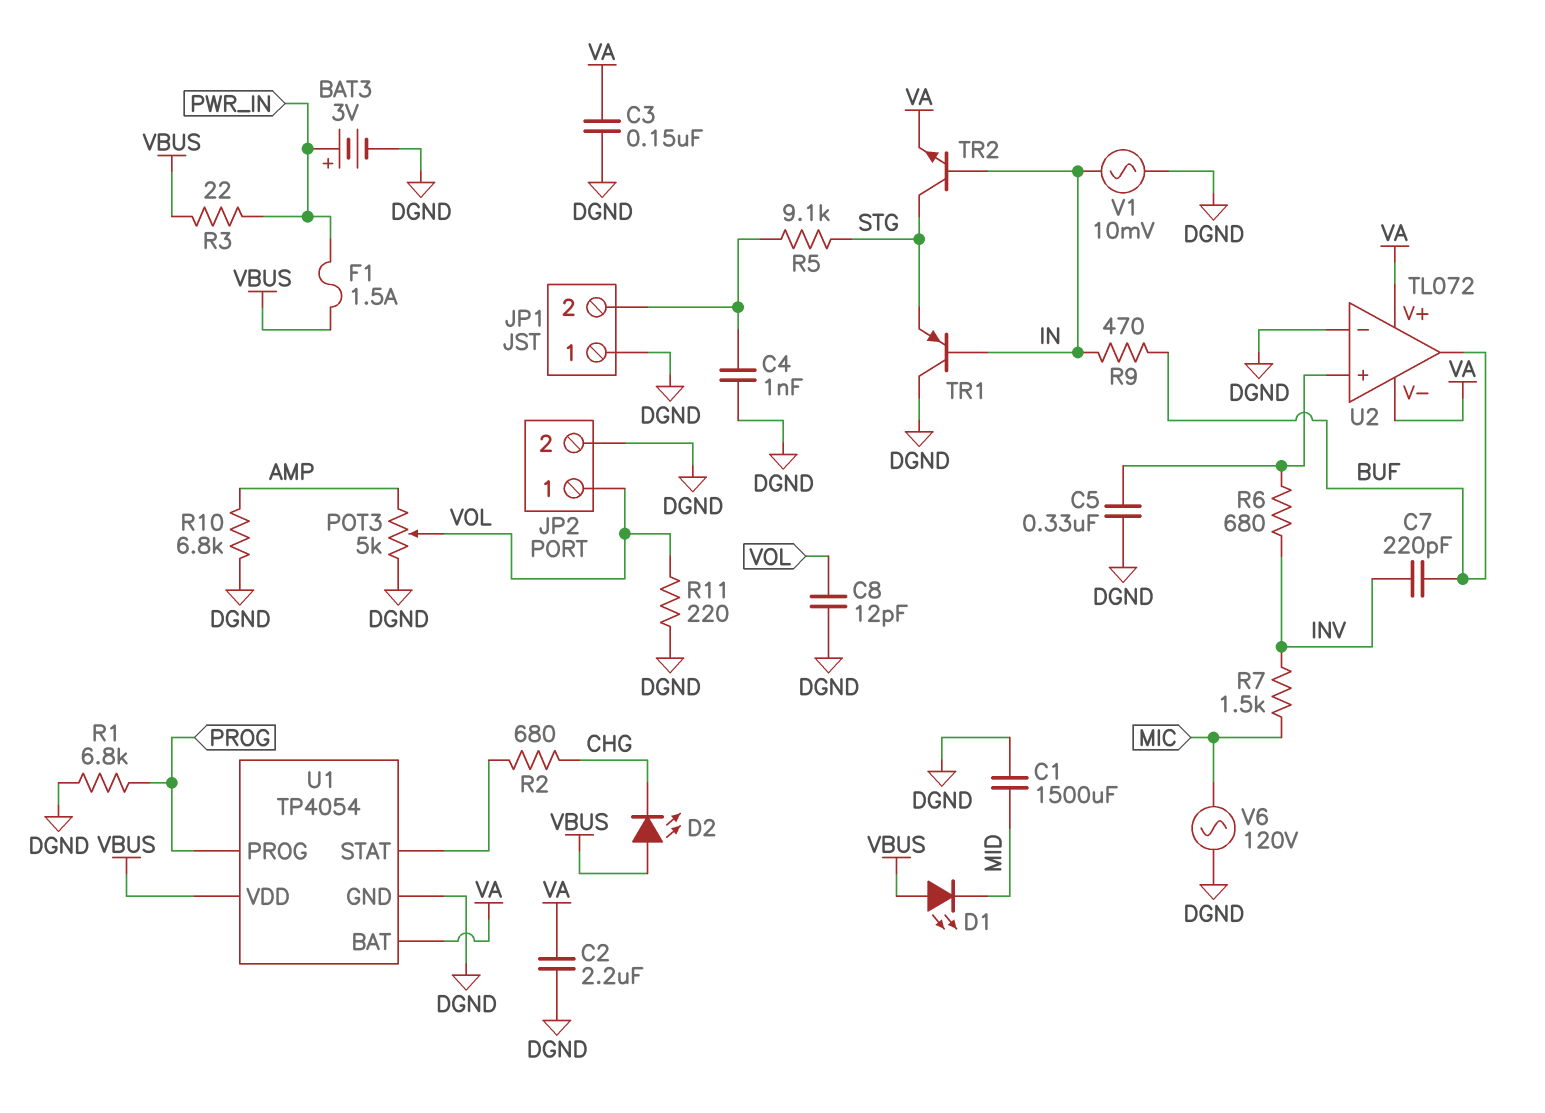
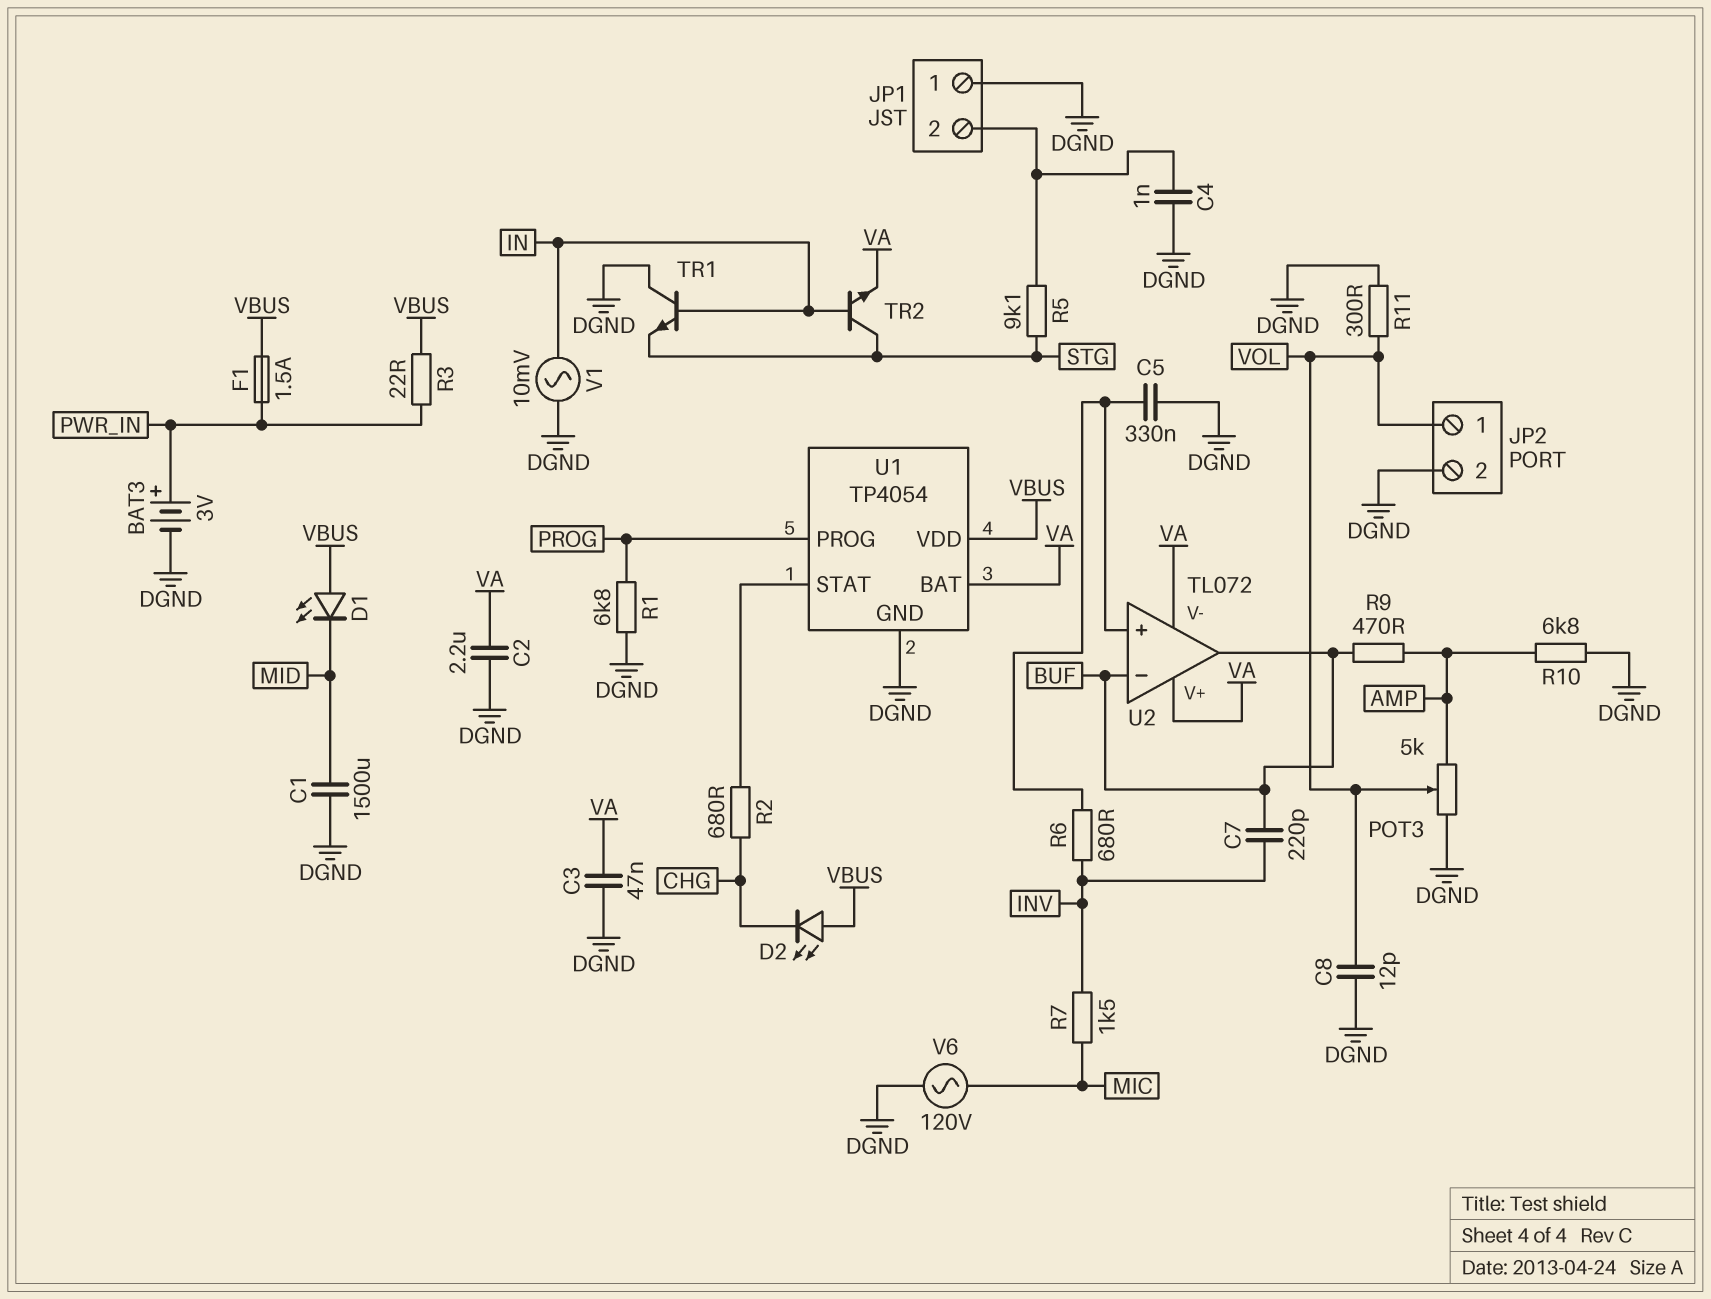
C3: 150nF (DGND, VA) -> 47nF (DGND, VA)
R9: 470 (BUF, IN) -> 470 (AMP, BUF)
R11: 220 (DGND, VOL) -> 300 (DGND, VOL)
TR1: PNP (B IN, C DGND, E STG) -> NPN (B IN, C DGND, E STG)
U2 pin in-: DGND -> BUF

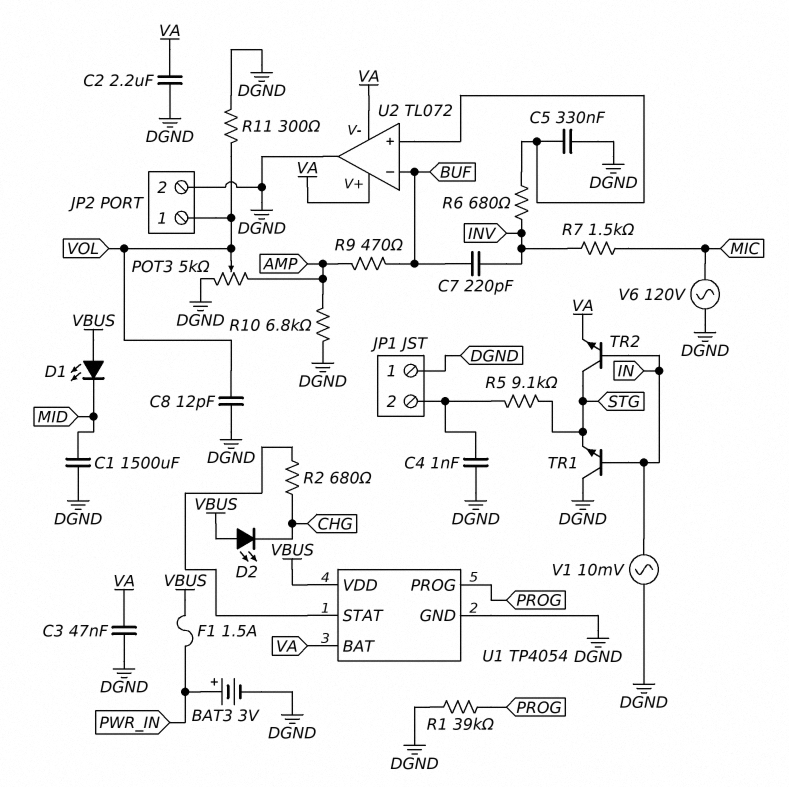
R1: 6.8k (DGND, PROG) -> 39k (DGND, PROG)
R3: 22 (PWR_IN, VBUS) -> none
U2 pin out: BUF -> DGND

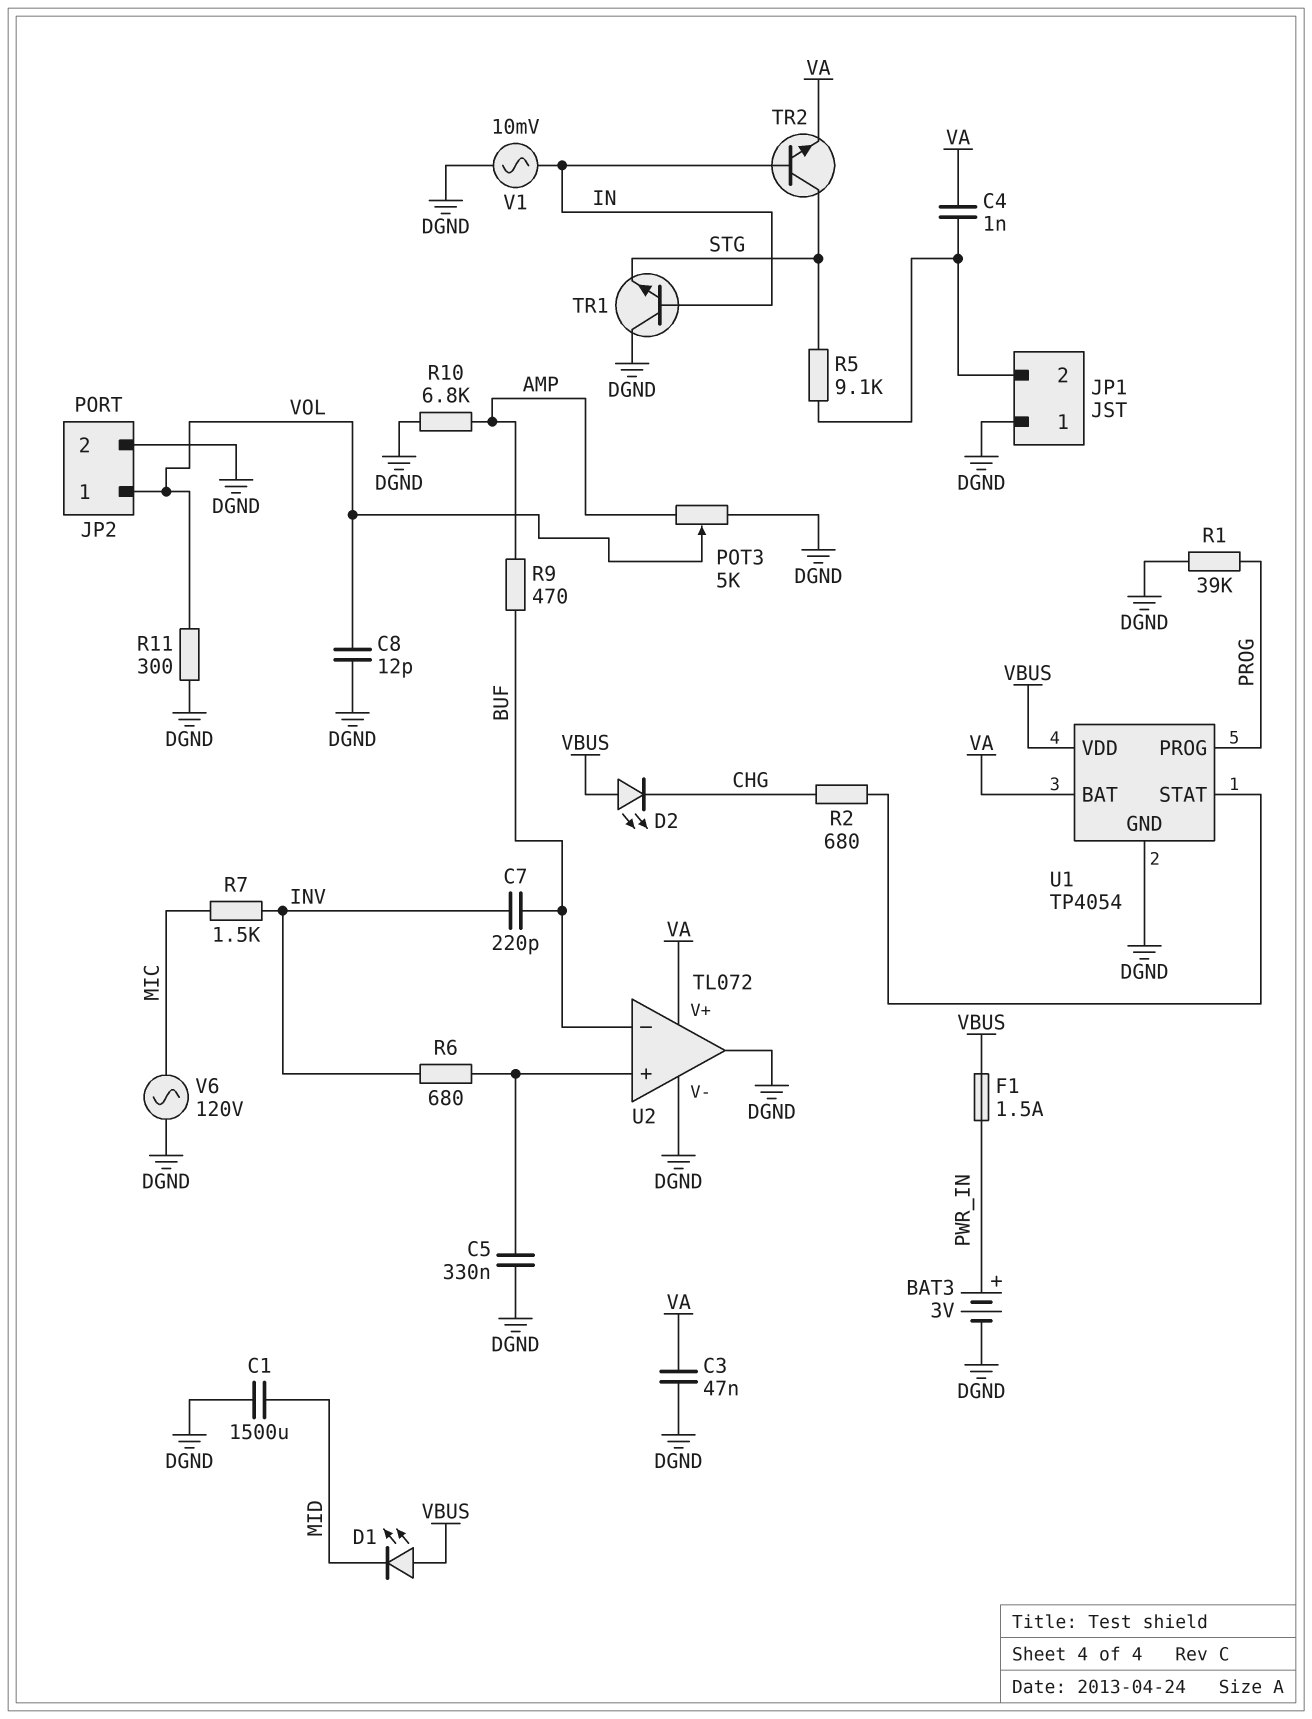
C2: 2.2uF (DGND, VA) -> none
C4: 1nF (DGND, JP1/2) -> 1nF (JP1/2, VA)
U2 pin V-: VA -> DGND

